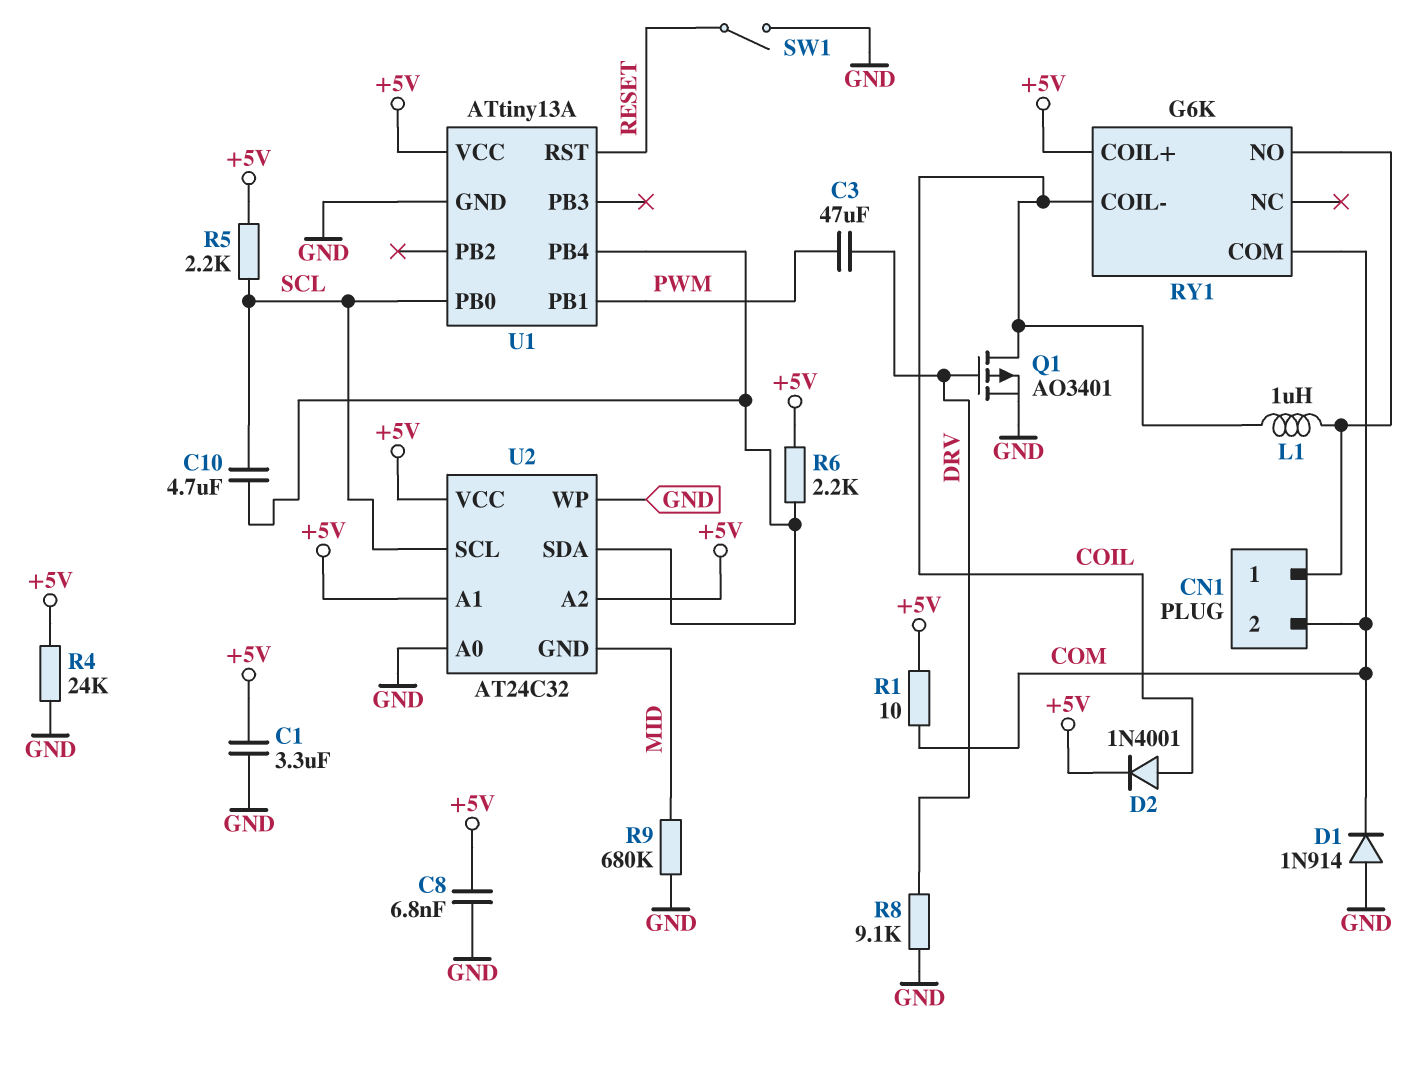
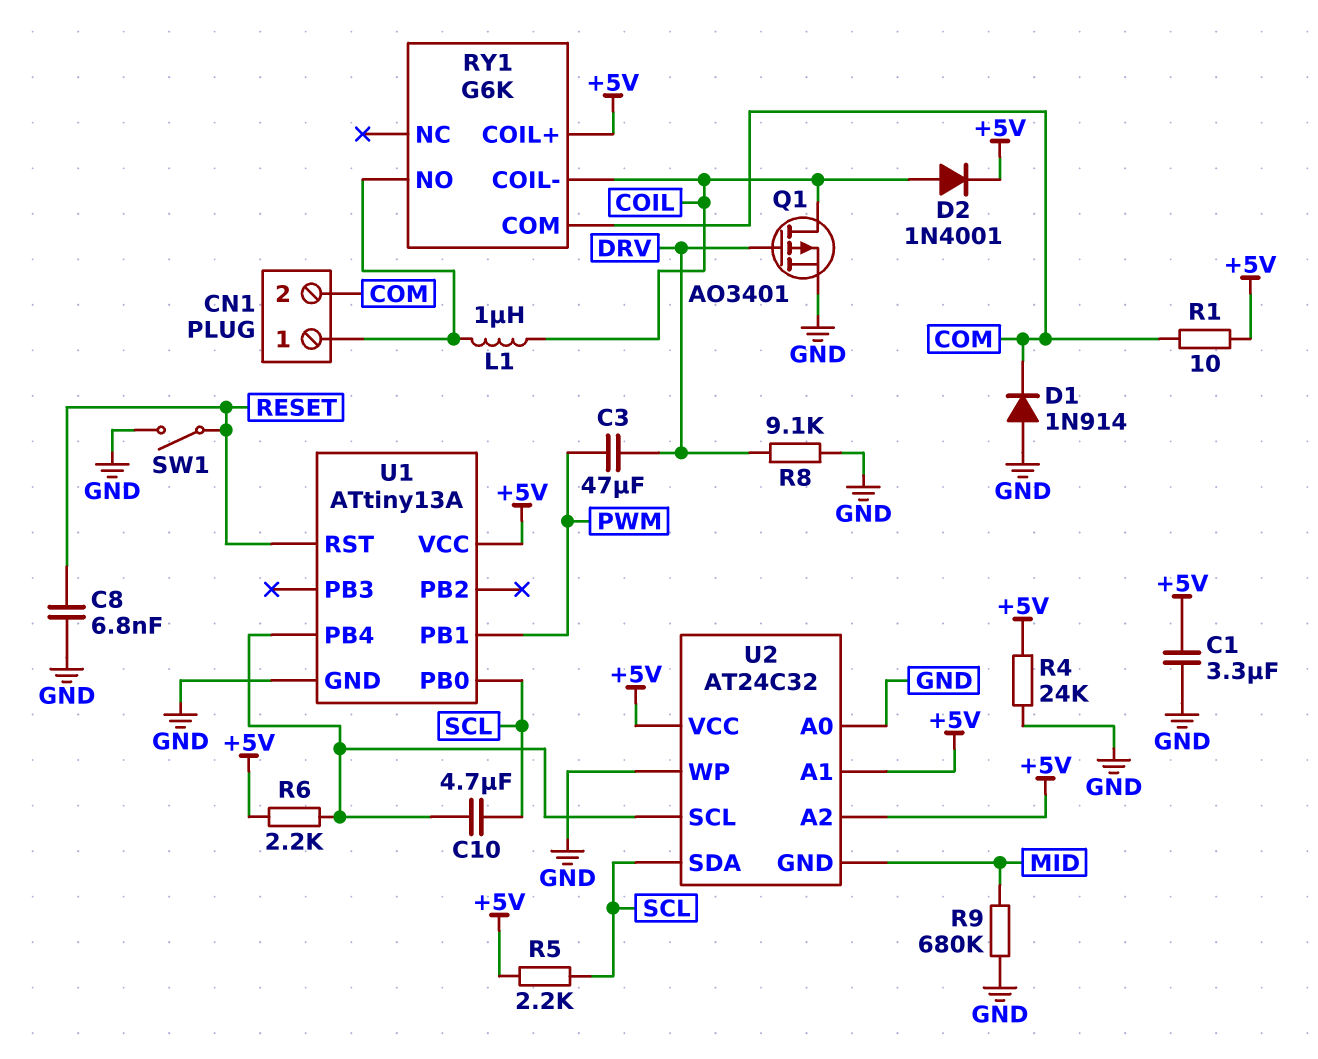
C8: 6.8nF (+5V, GND) -> 6.8nF (GND, RESET)
U2 pin SCL: SCL -> U1/PB4
U2 pin SDA: U1/PB4 -> SCL

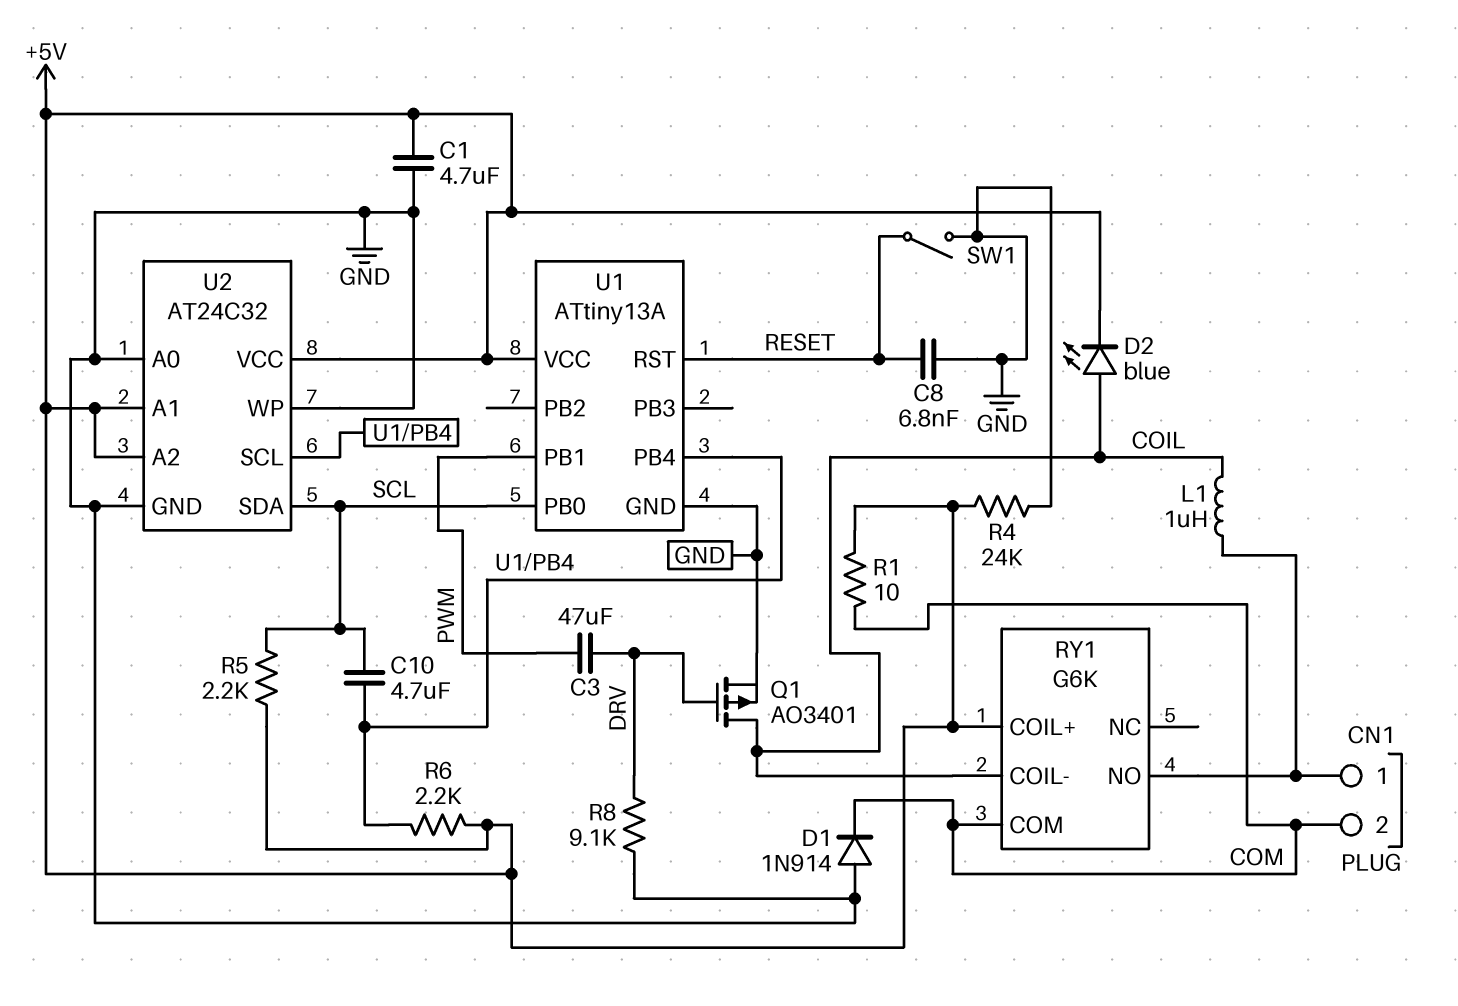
C1: 3.3uF (+5V, GND) -> 4.7uF (+5V, GND)
D2: diode 1N4001 (A COIL, K +5V) -> LED blue (A COIL, K +5V)
R9: 680k (GND, MID) -> none
U2 pin GND: MID -> GND

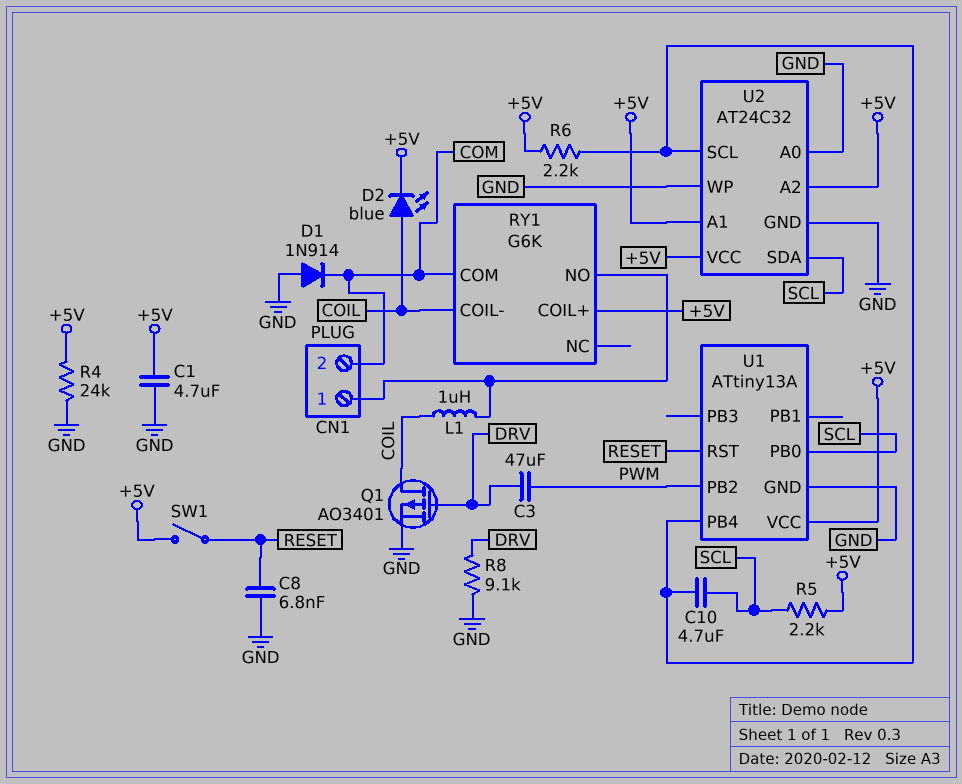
R1: 10 (+5V, COM) -> none
SW1: switch (GND, RESET) -> switch (+5V, RESET)
U1 pin PB1: PWM -> none
U1 pin PB2: none -> PWM

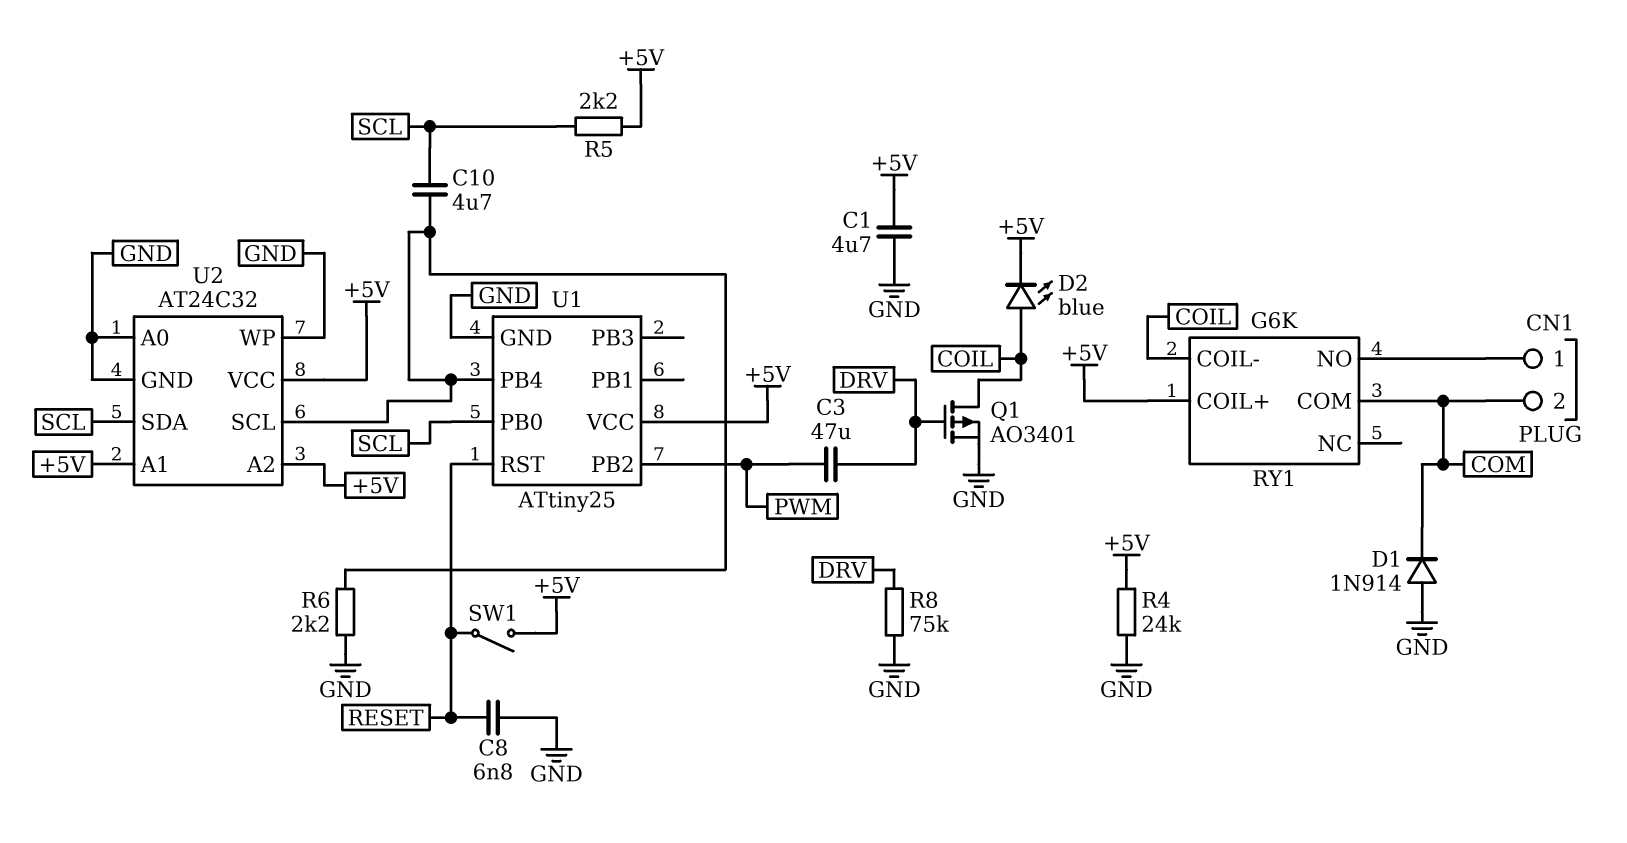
L1: 1uH (CN1/1, COIL) -> none
R6: 2.2k (+5V, U1/PB4) -> 2.2k (GND, U1/PB4)
R8: 9.1k (DRV, GND) -> 75k (DRV, GND)
U1: ATtiny13A -> ATtiny25

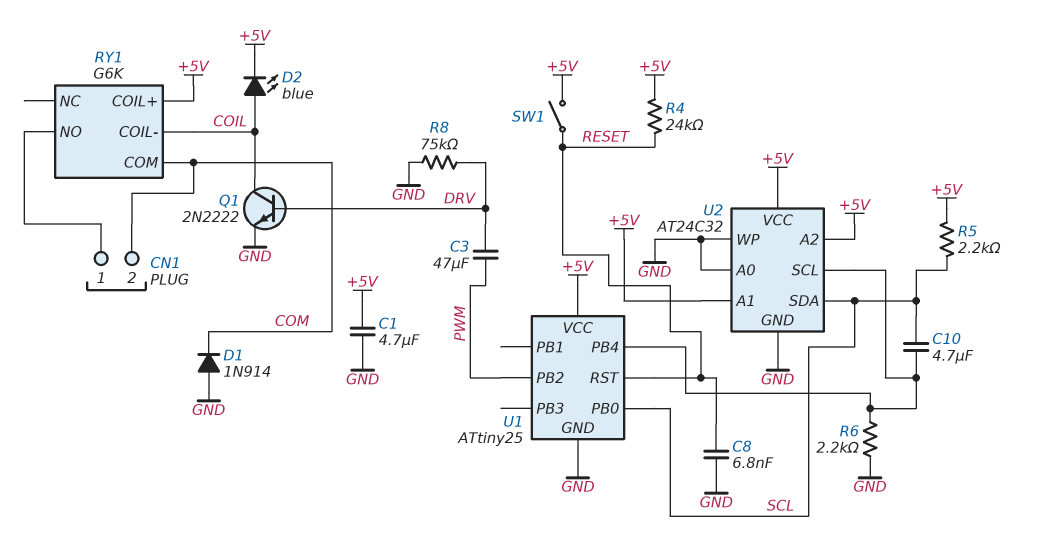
Q1: PMOS AO3401 (G DRV, D COIL, S GND) -> NPN 2N2222 (B DRV, C COIL, E GND)
R4: 24k (+5V, GND) -> 24k (+5V, RESET)

